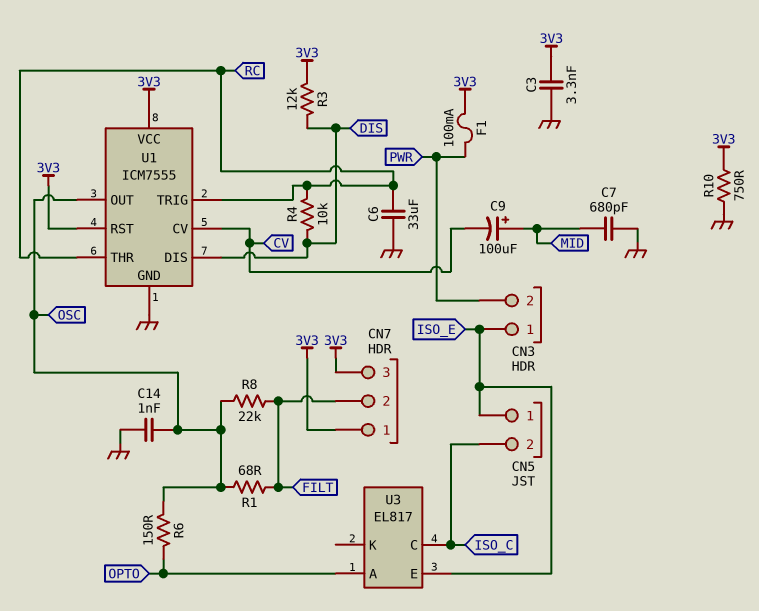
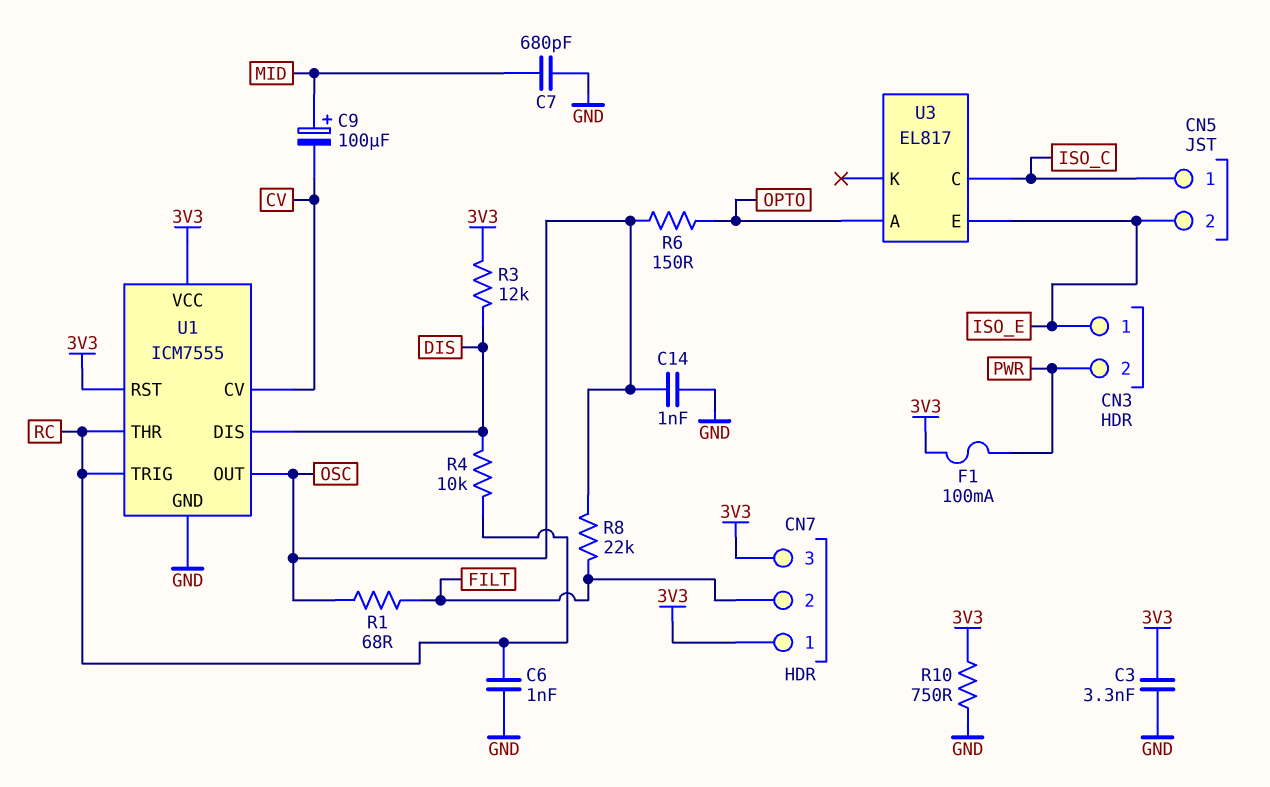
C6: 33uF (GND, RC) -> 1nF (GND, RC)
CN5 pin 1: ISO_E -> ISO_C
CN5 pin 2: ISO_C -> ISO_E

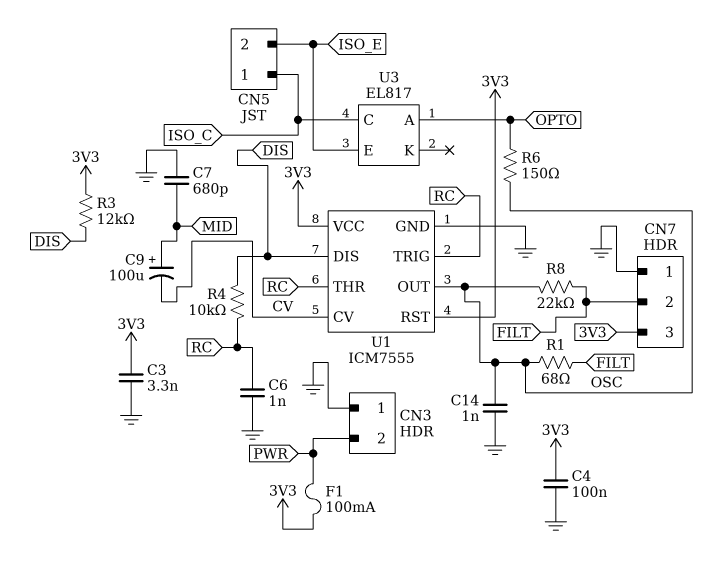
C4: none -> 100nF (3V3, GND)
CN3 pin 1: ISO_E -> GND
CN7 pin 1: 3V3 -> GND
R10: 750 (3V3, GND) -> none

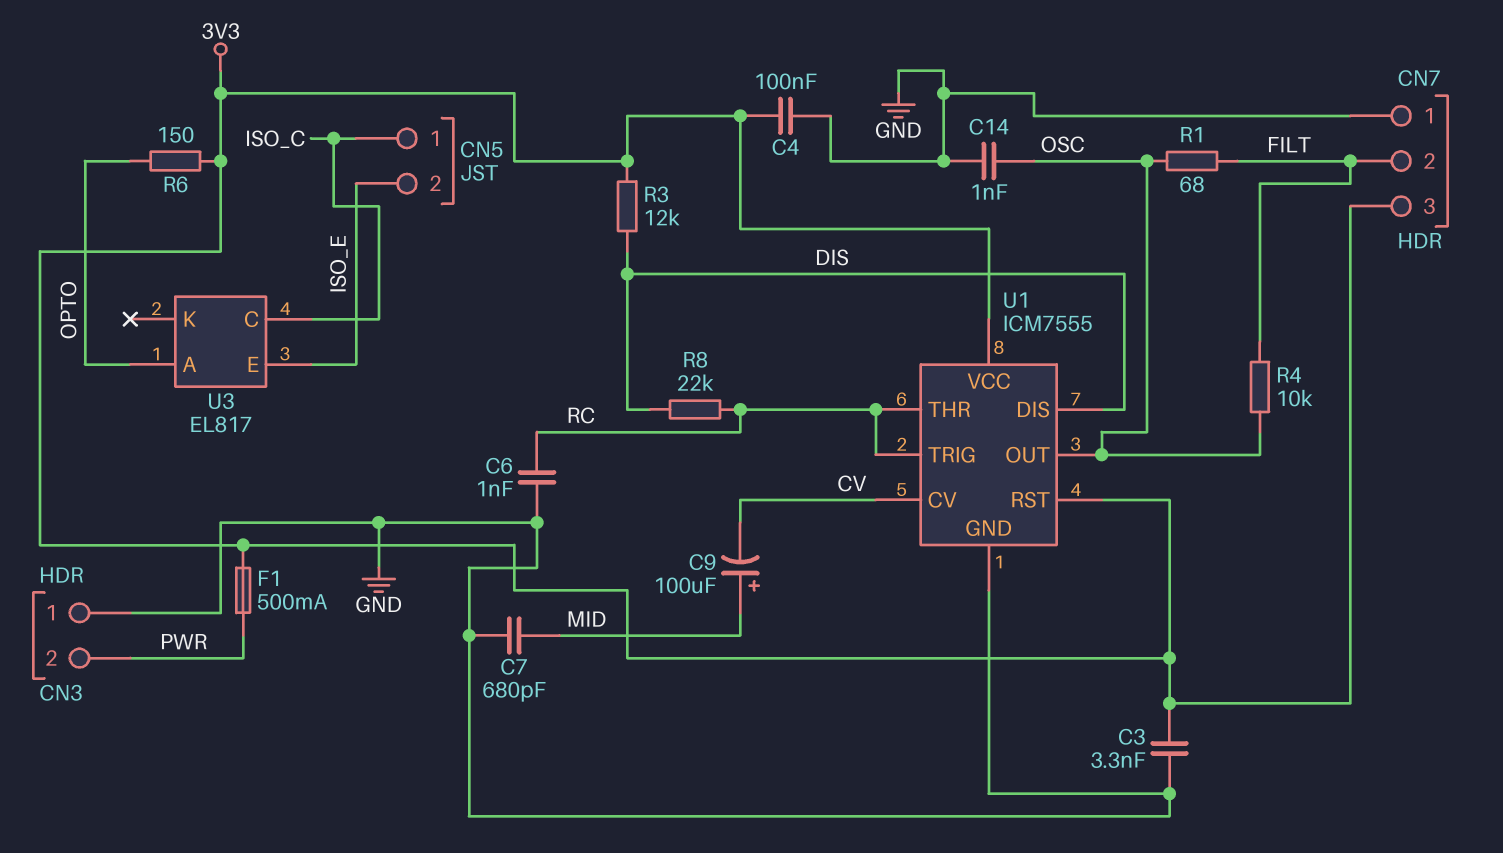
F1: 100mA (3V3, PWR) -> 500mA (3V3, PWR)
R4: 10k (DIS, RC) -> 10k (FILT, OSC)
R6: 150 (OPTO, OSC) -> 150 (3V3, OPTO)
R8: 22k (FILT, OSC) -> 22k (DIS, RC)

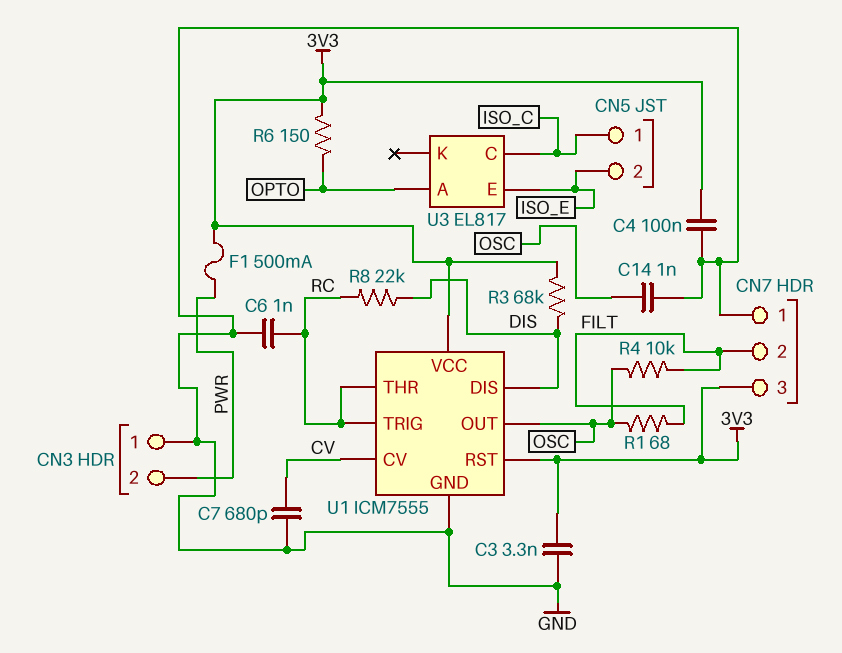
C7: 680pF (GND, MID) -> 680pF (CV, GND)
C9: 100uF (plus MID, minus CV) -> none
R3: 12k (3V3, DIS) -> 68k (3V3, DIS)

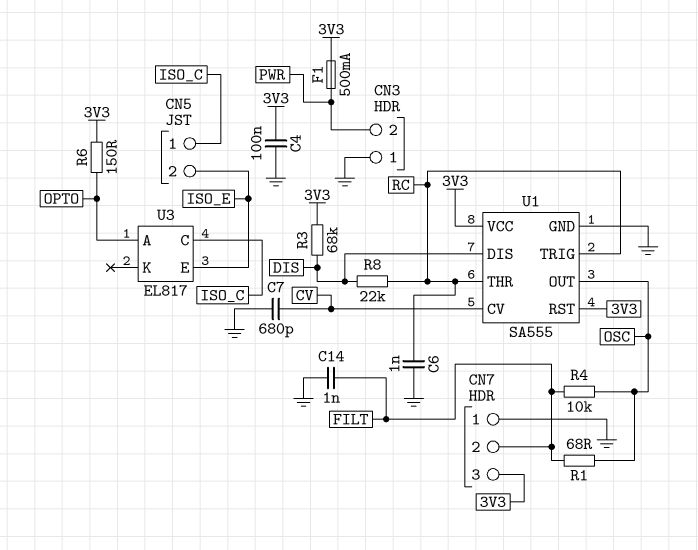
C3: 3.3nF (3V3, GND) -> none
C14: 1nF (GND, OSC) -> 1nF (FILT, GND)
U1: ICM7555 -> SA555

